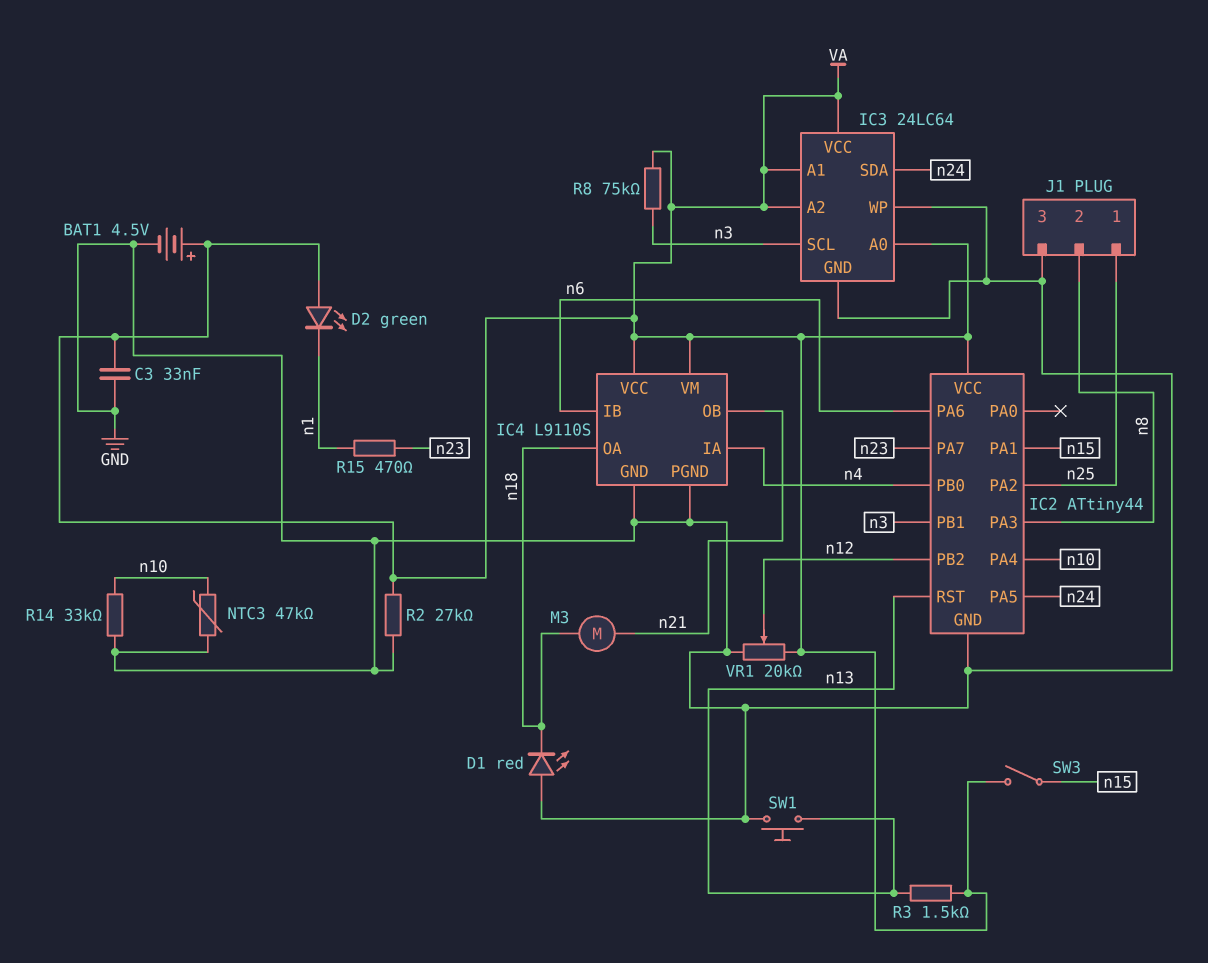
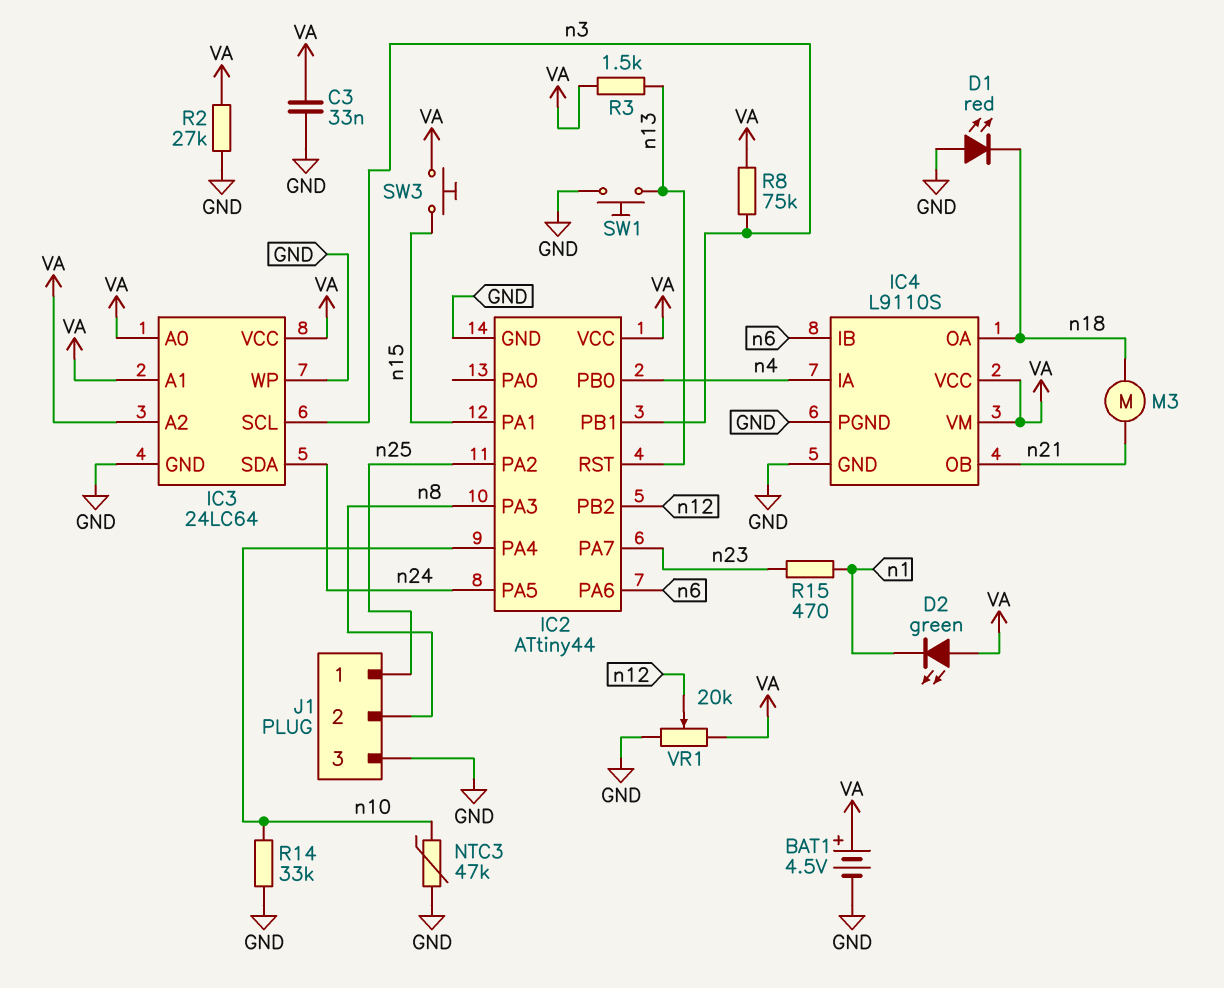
SW3: switch (VA, n15) -> button (VA, n15)

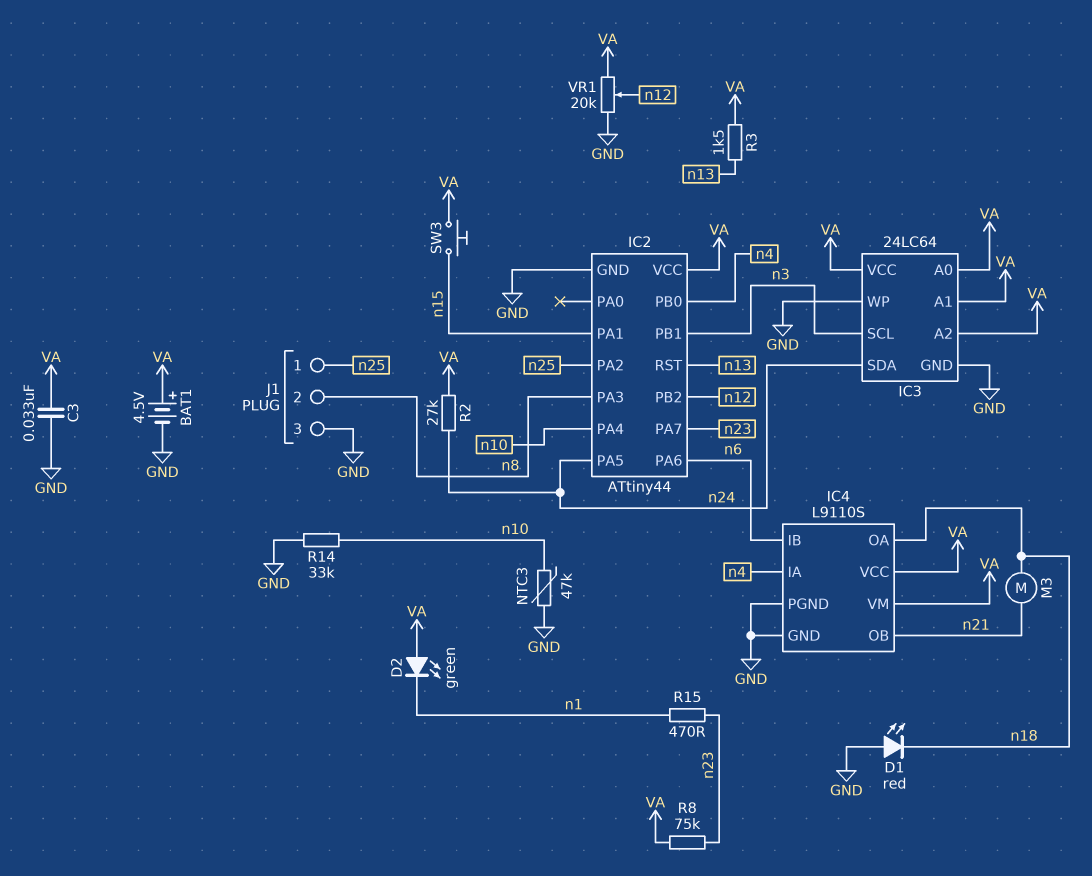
R2: 27k (GND, VA) -> 27k (VA, n24)
R8: 75k (VA, n3) -> 75k (VA, n23)
SW1: button (GND, n13) -> none

